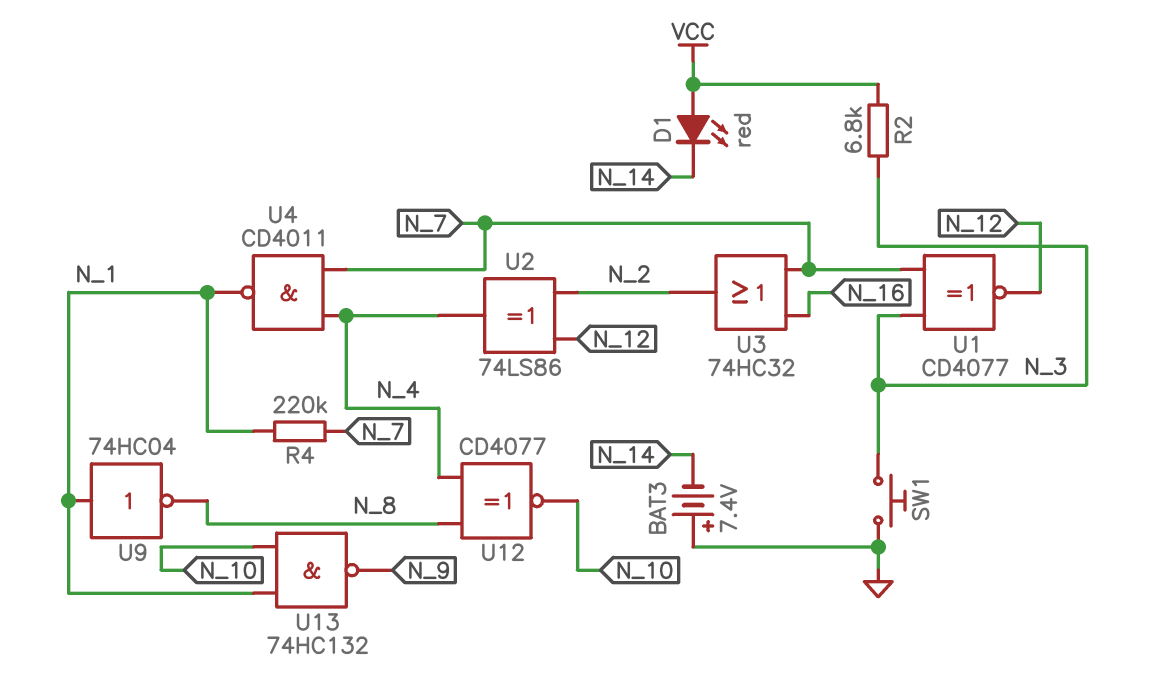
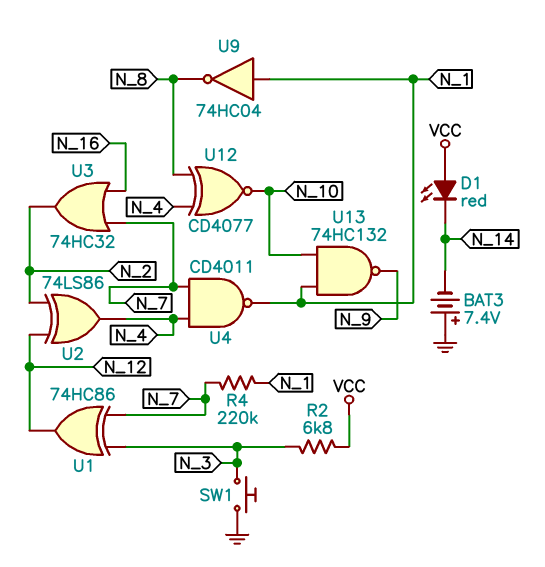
U1: XNOR CD4077 (in N_3, in N_7, out N_12) -> XOR 74HC86 (in N_3, in N_7, out N_12)

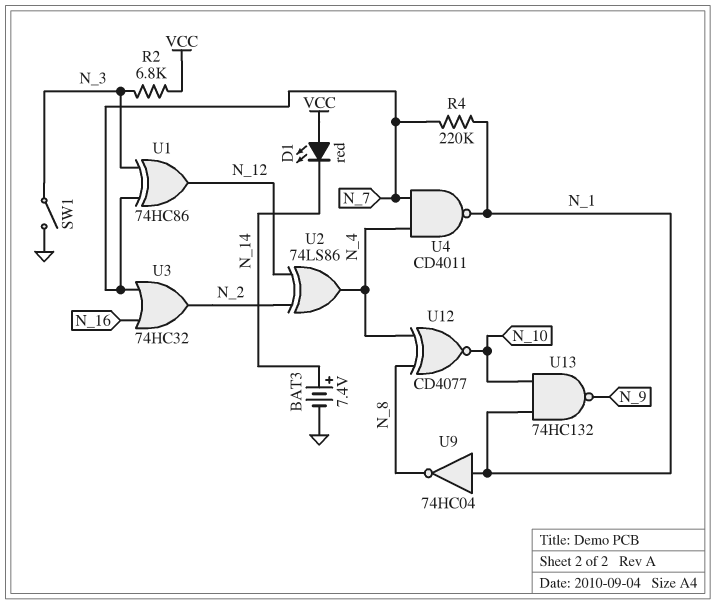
BAT3: 7.4V (plus GND, minus N_14) -> 7.4V (plus N_14, minus GND)
SW1: button (GND, N_3) -> switch (GND, N_3)

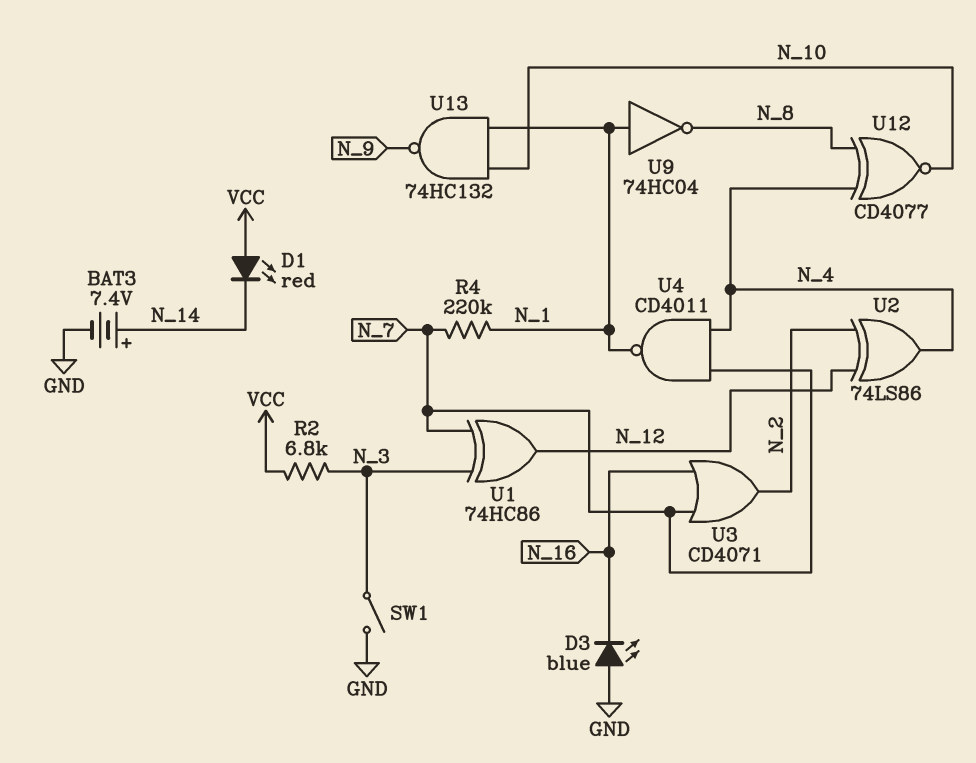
D3: none -> LED blue (A GND, K N_16)
U3: OR 74HC32 (in N_7, in N_16, out N_2) -> OR CD4071 (in N_7, in N_16, out N_2)

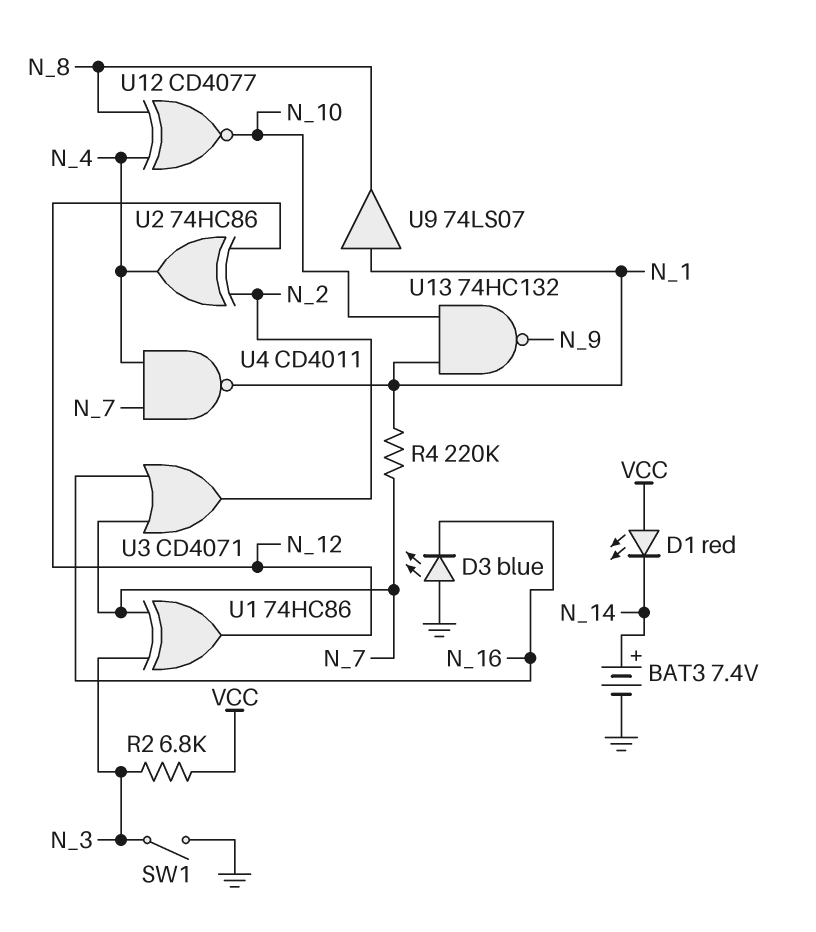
U2: XOR 74LS86 (in N_2, in N_12, out N_4) -> XOR 74HC86 (in N_2, in N_12, out N_4)
U9: NOT 74HC04 (in N_1, out N_8) -> buffer 74LS07 (in N_1, out N_8)

